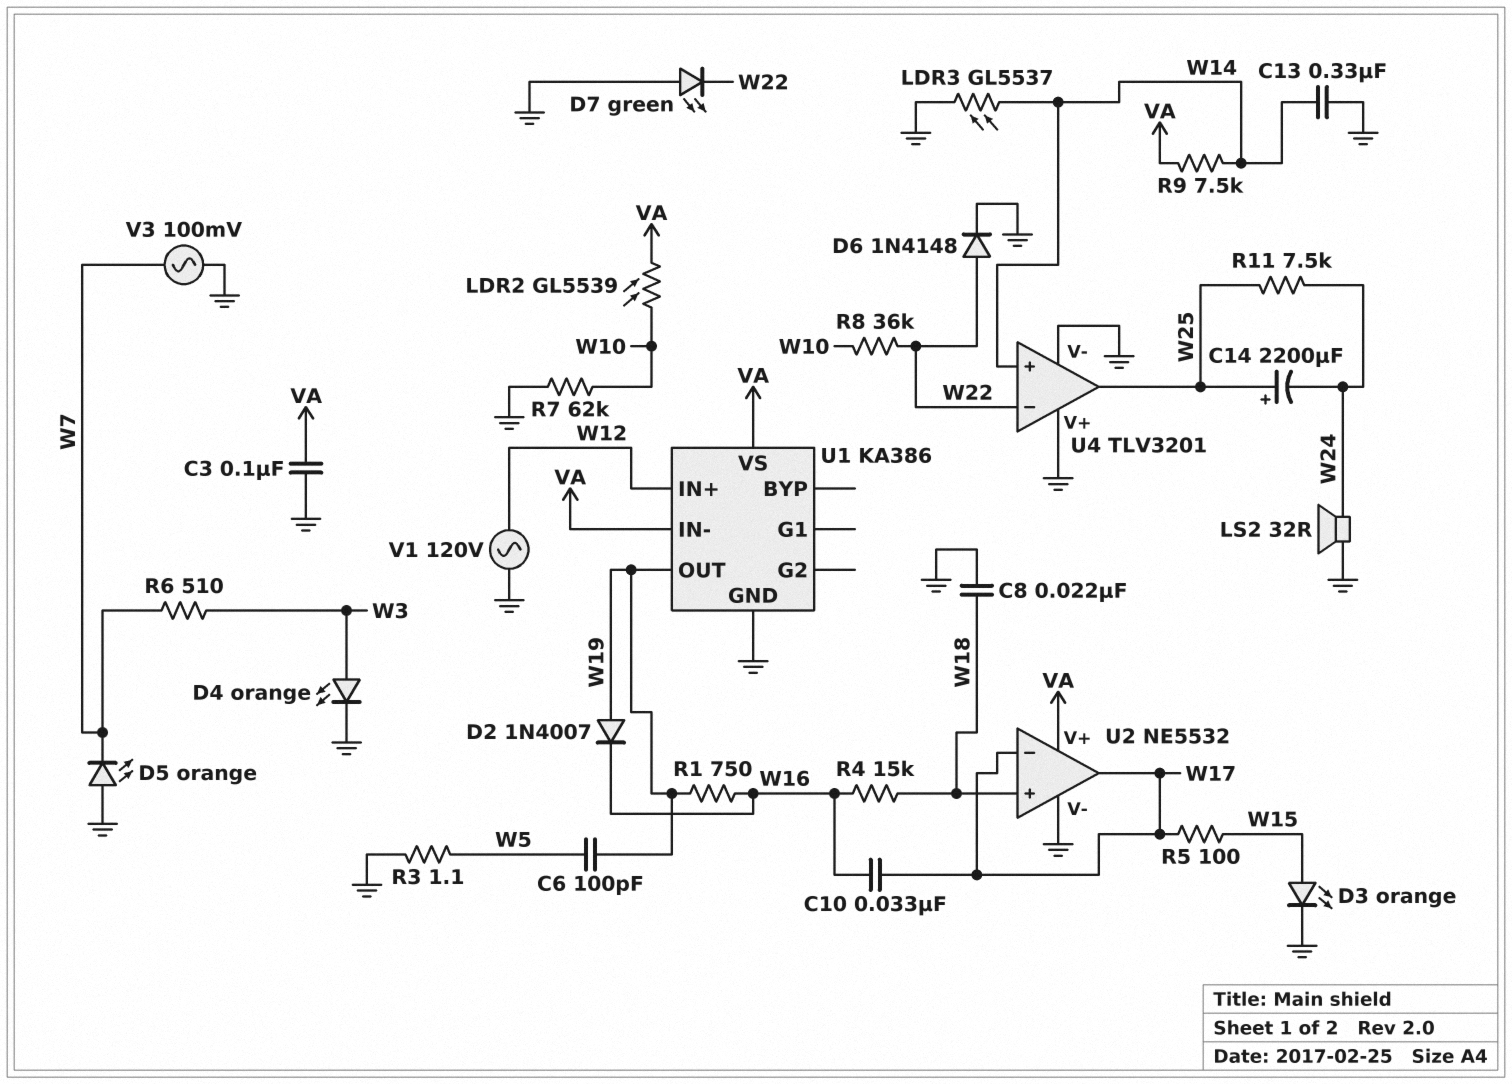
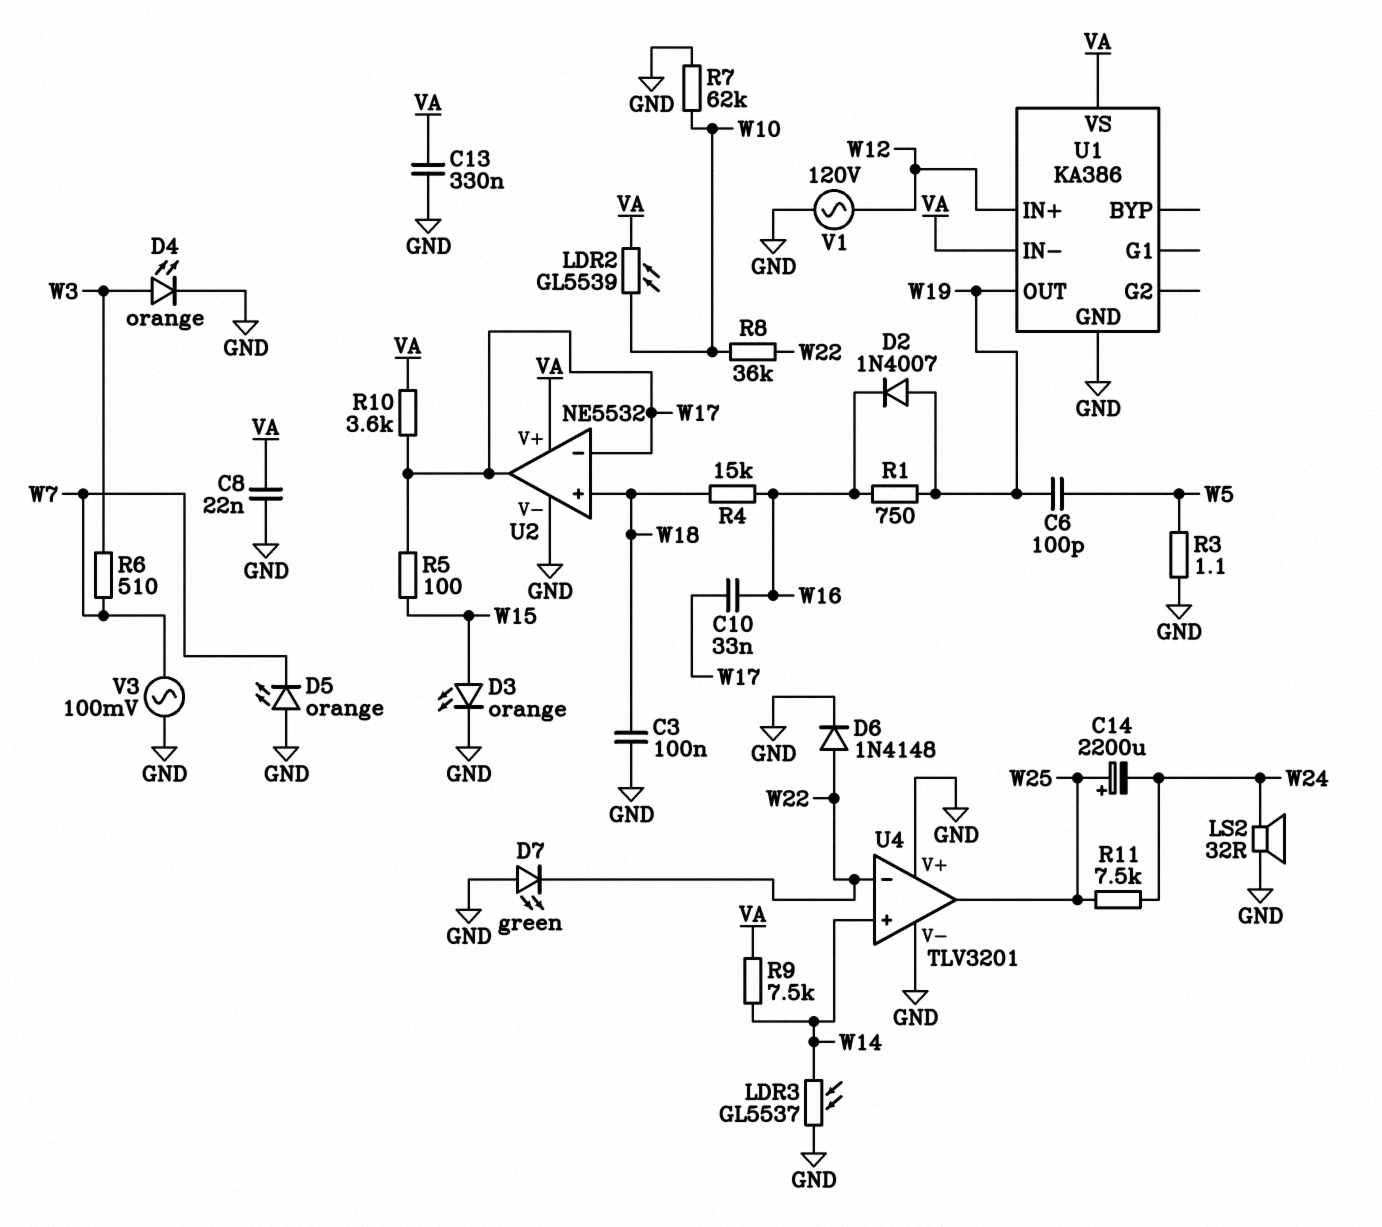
C3: 100nF (GND, VA) -> 100nF (GND, W18)
C8: 22nF (GND, W18) -> 22nF (GND, VA)
C13: 330nF (GND, W14) -> 330nF (GND, VA)
R10: none -> 3.6k (VA, W17)

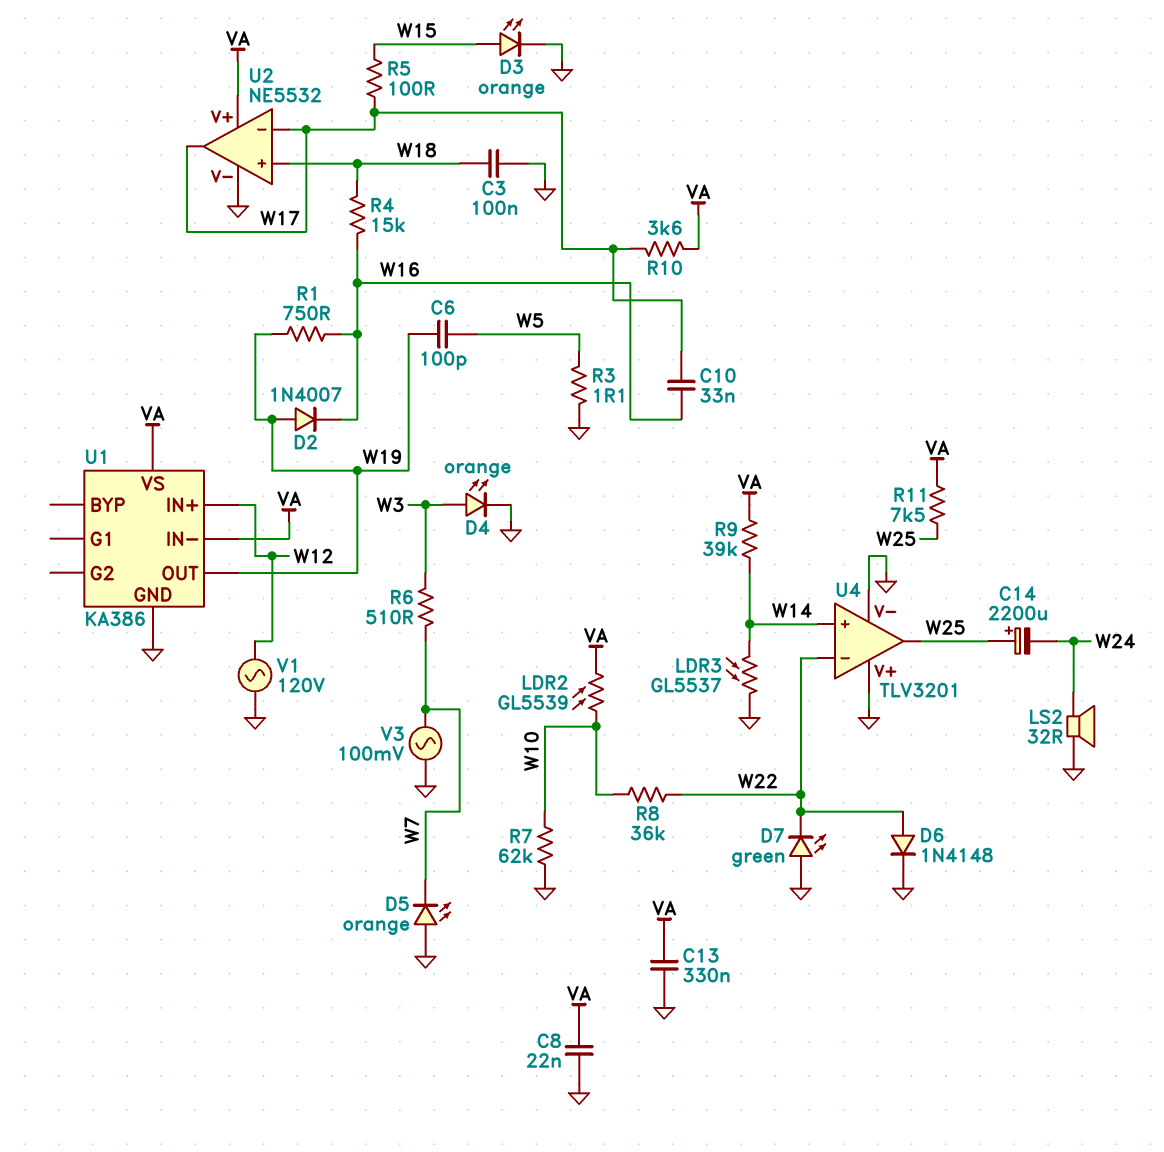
R9: 7.5k (VA, W14) -> 39k (VA, W14)
R11: 7.5k (W24, W25) -> 7.5k (VA, W25)

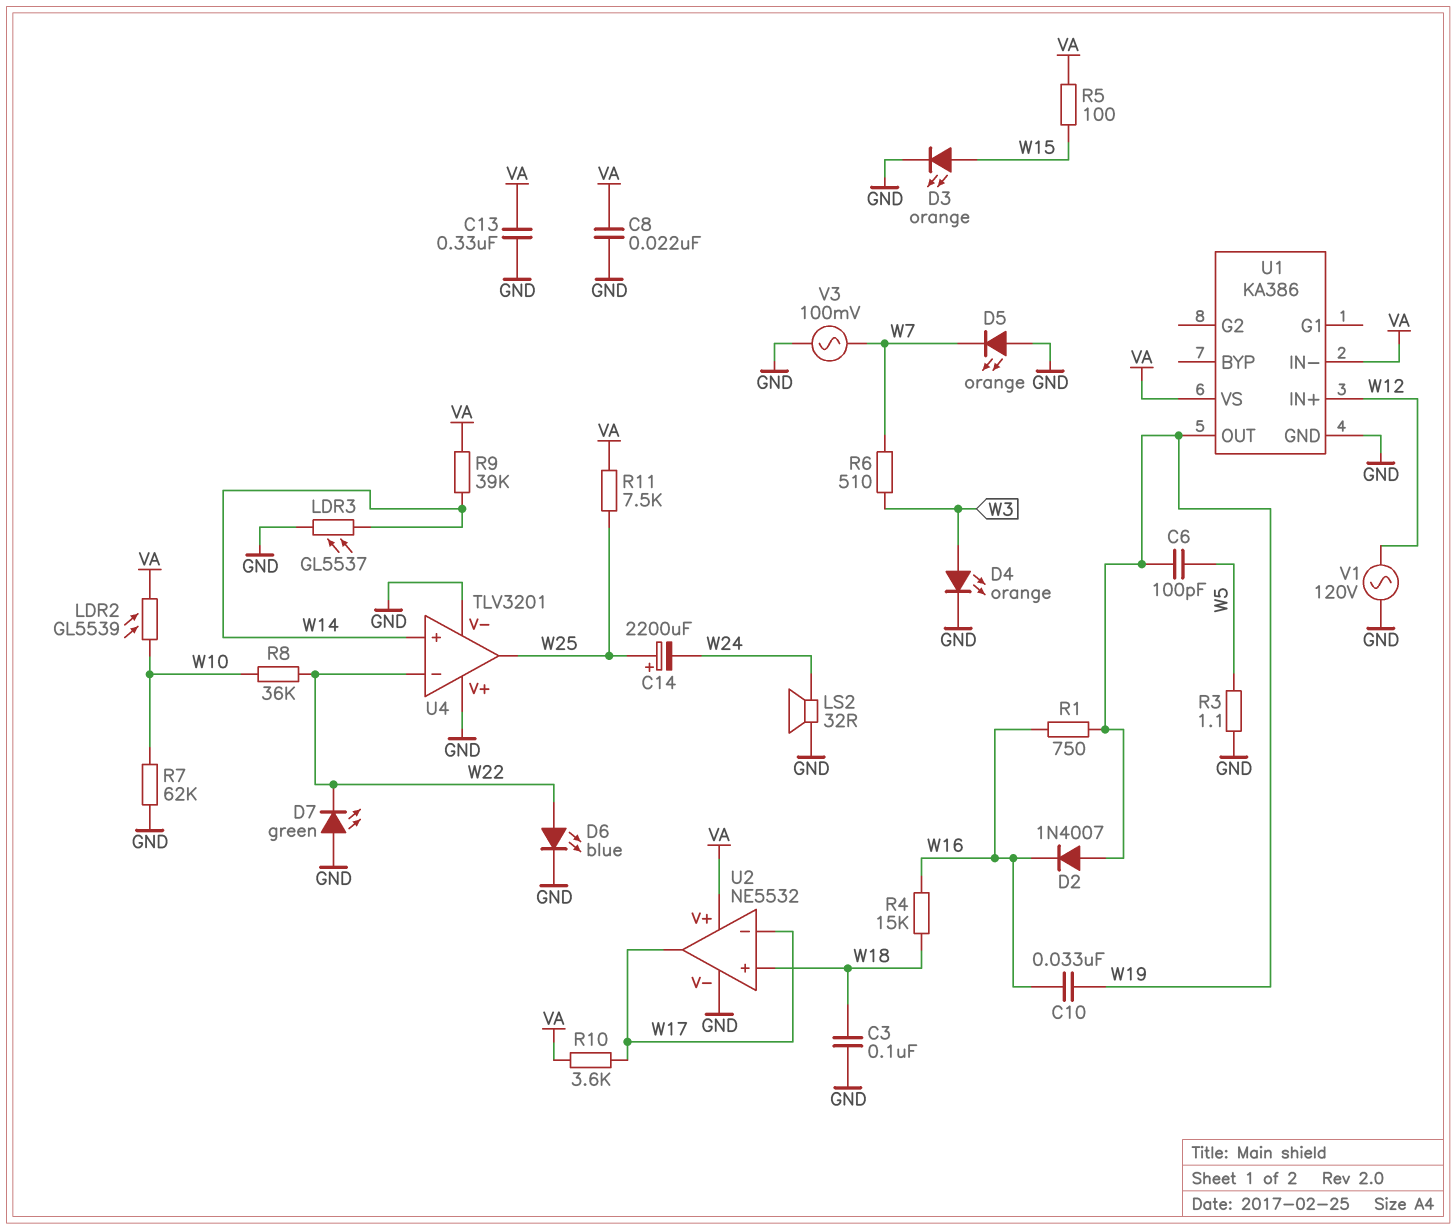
C10: 33nF (W16, W17) -> 33nF (W16, W19)
D6: diode 1N4148 (A W22, K GND) -> LED blue (A W22, K GND)
R5: 100 (W15, W17) -> 100 (VA, W15)

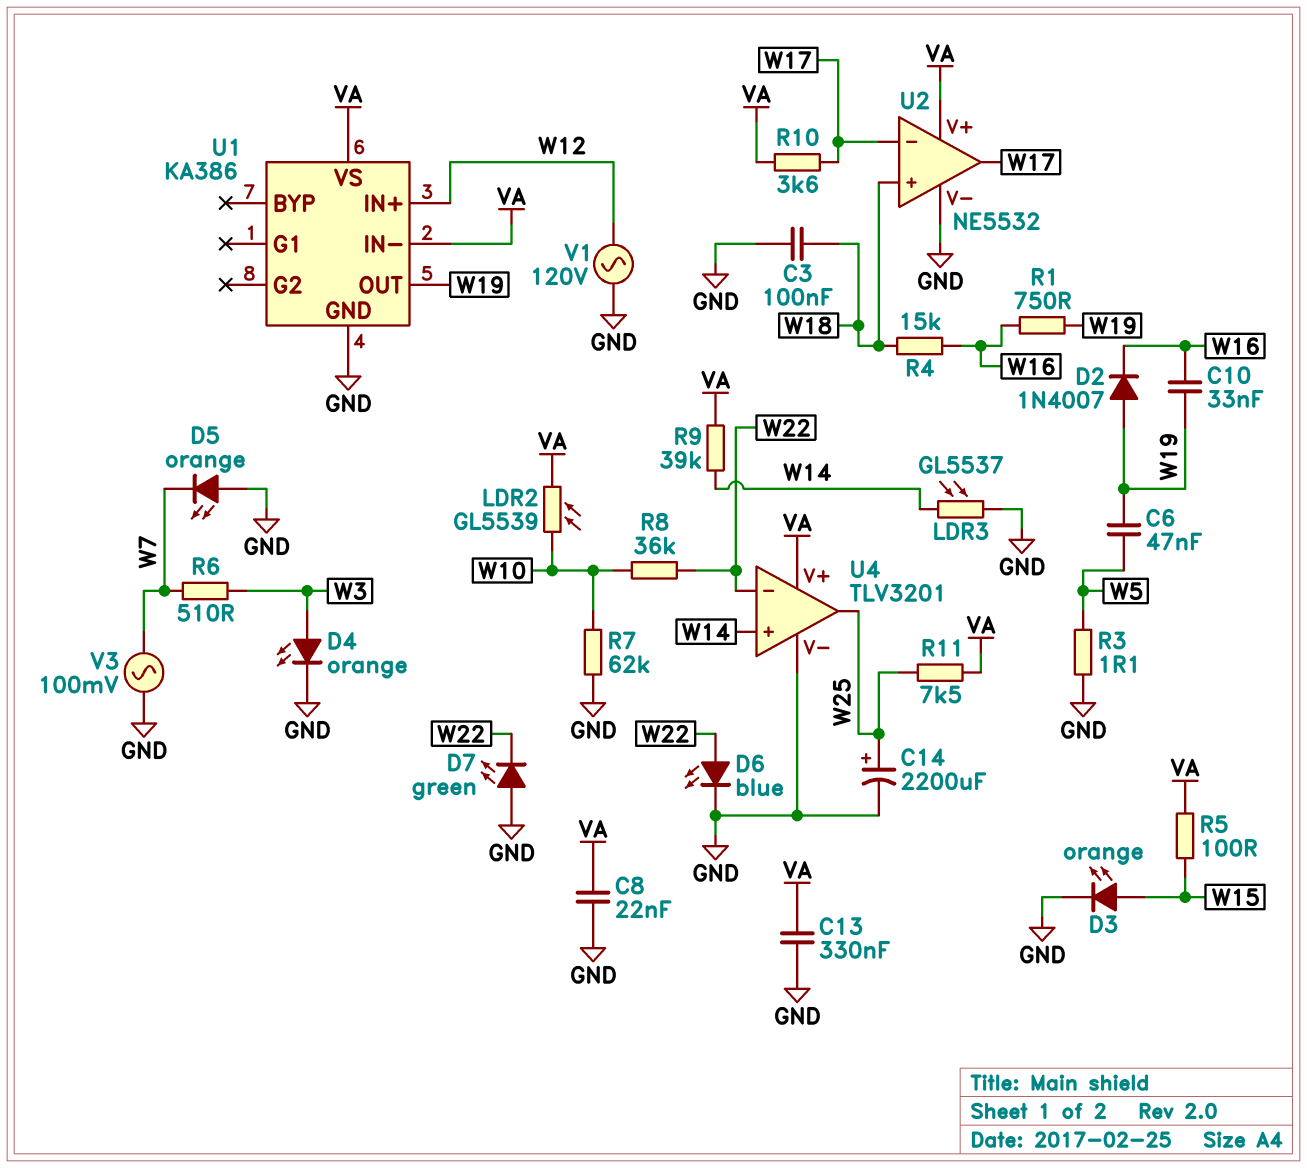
C6: 100pF (W5, W19) -> 47nF (W5, W19)
C14: 2200uF (plus W25, minus W24) -> 2200uF (plus W25, minus GND)
LS2: speaker 32R (GND, W24) -> none
U4 pin V+: GND -> VA

